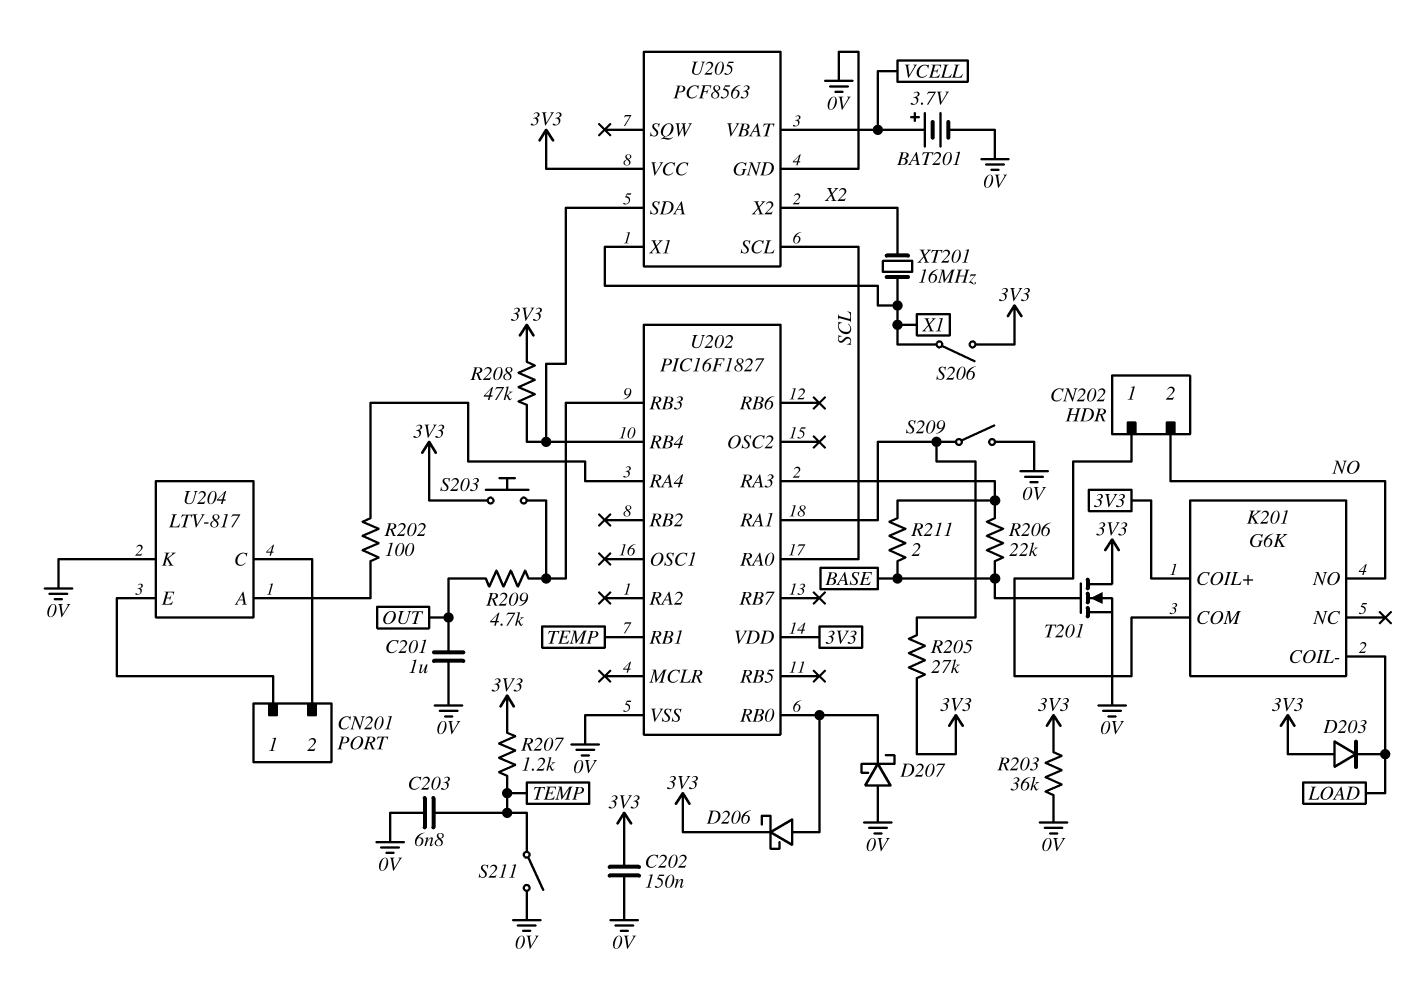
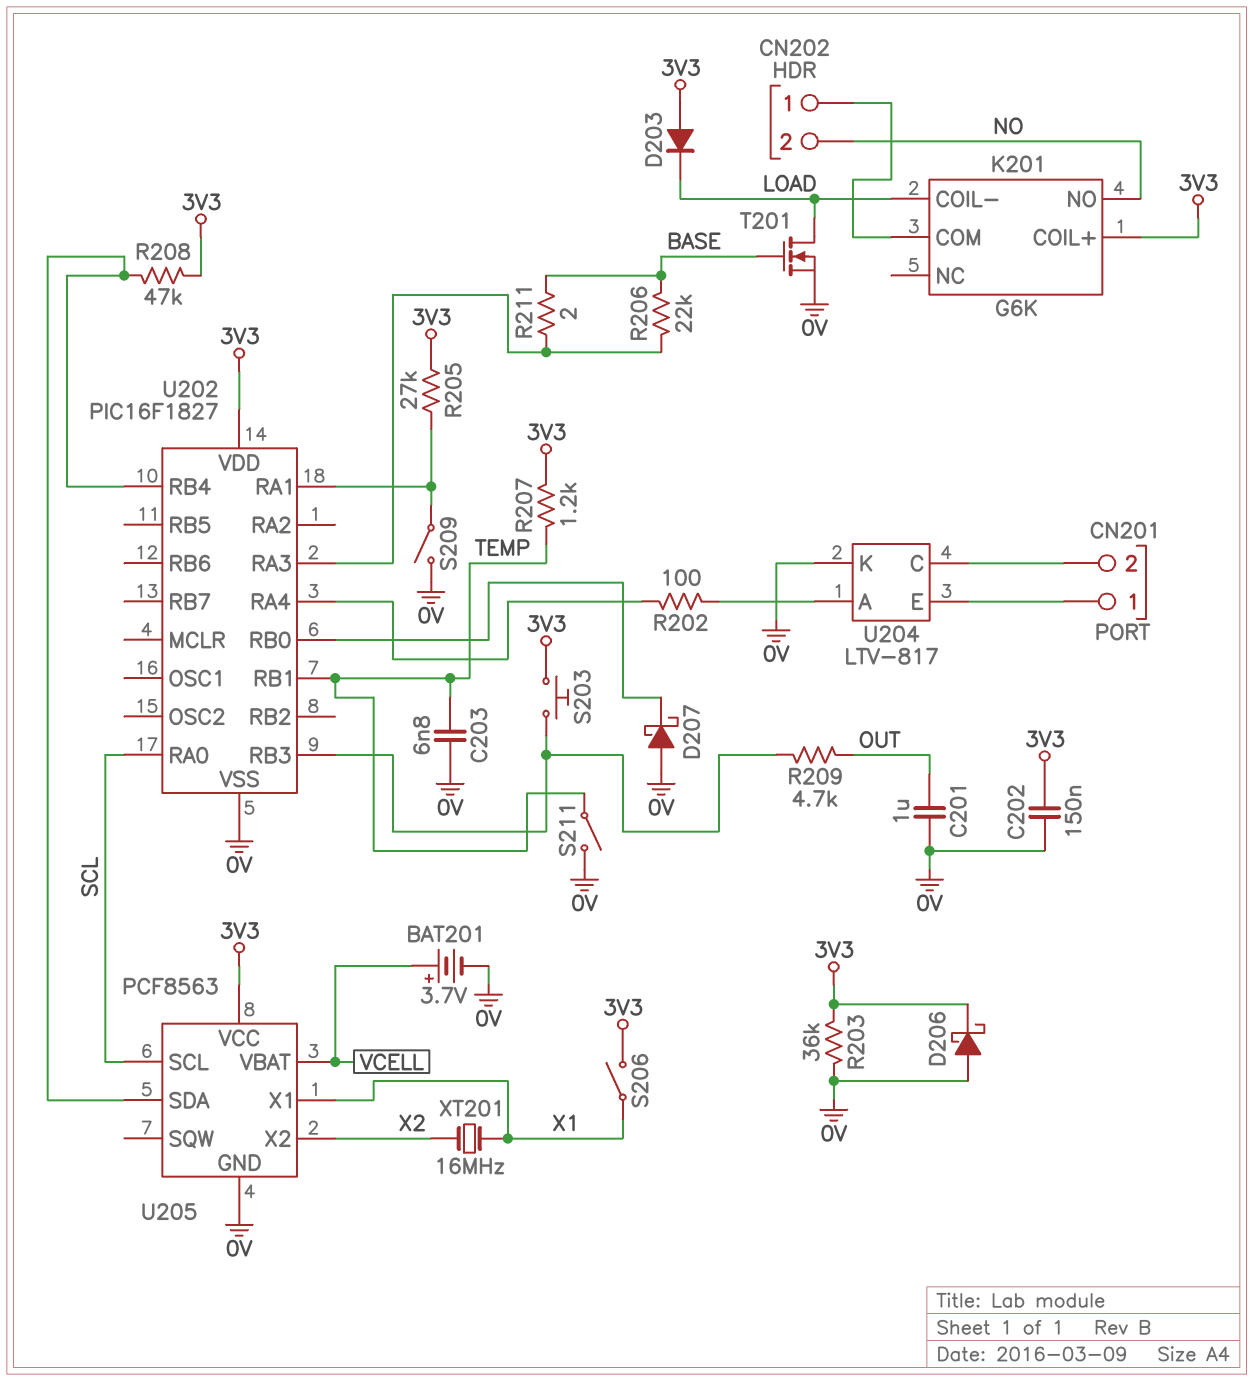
D206: schottky (A U202/RB0, K 3V3) -> schottky (A 0V, K 3V3)
T201: NMOS (G BASE, D 3V3, S 0V) -> NMOS (G BASE, D LOAD, S 0V)

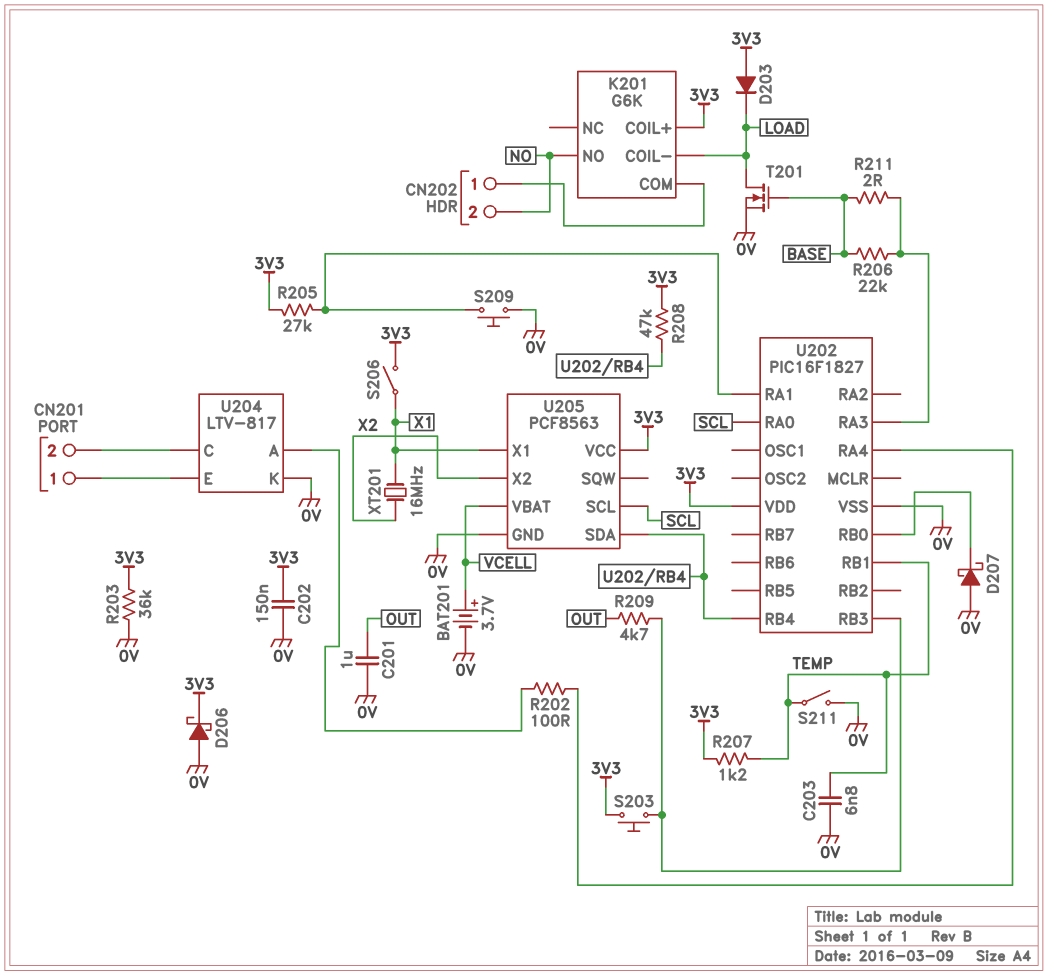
S209: switch (0V, U202/RA1) -> button (0V, U202/RA1)

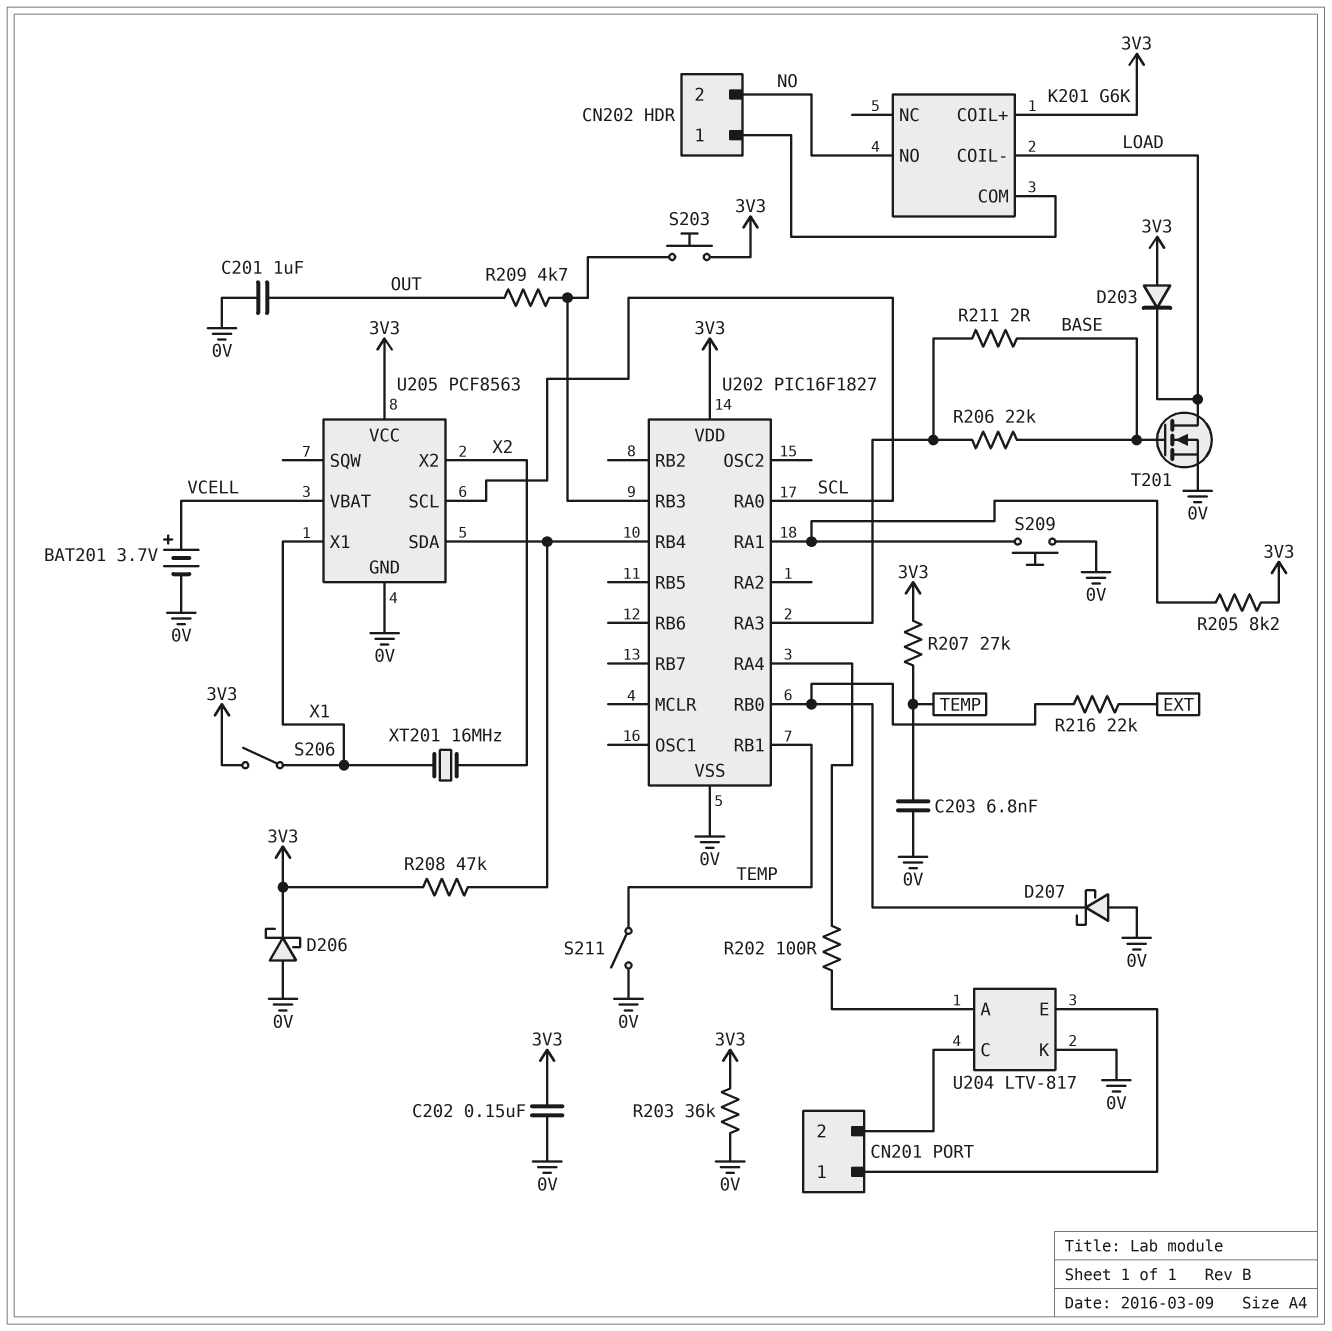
R205: 27k (3V3, U202/RA1) -> 8.2k (3V3, U202/RA1)
R207: 1.2k (3V3, TEMP) -> 27k (3V3, TEMP)
R216: none -> 22k (EXT, U202/RB0)

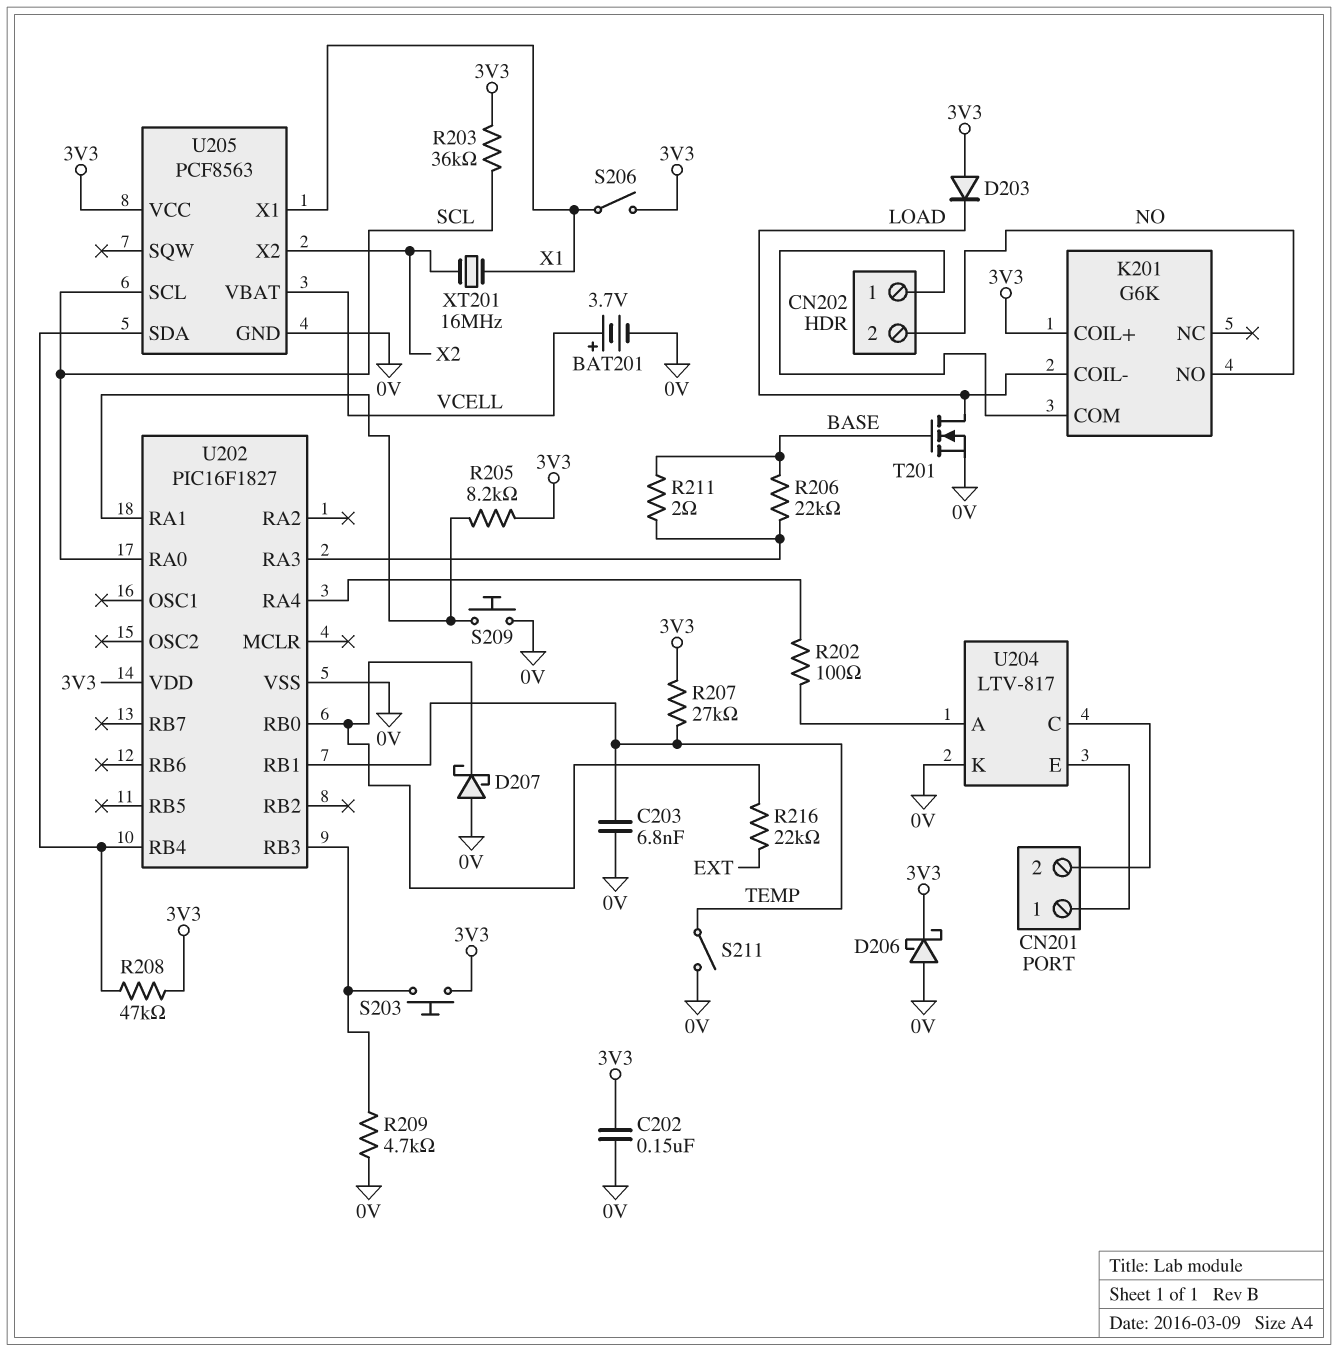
C201: 1uF (0V, OUT) -> none
R203: 36k (0V, 3V3) -> 36k (3V3, SCL)
R209: 4.7k (OUT, U202/RB3) -> 4.7k (0V, U202/RB3)

